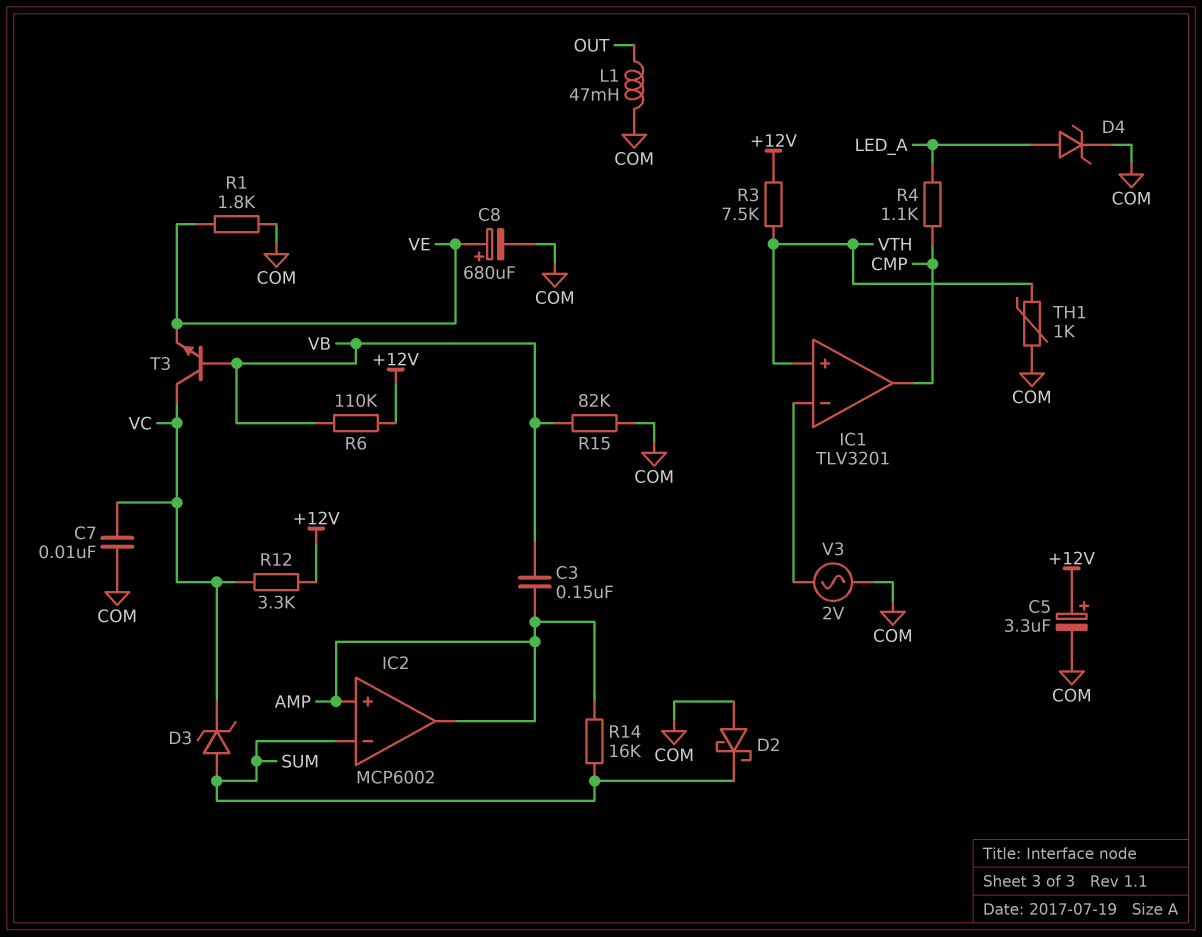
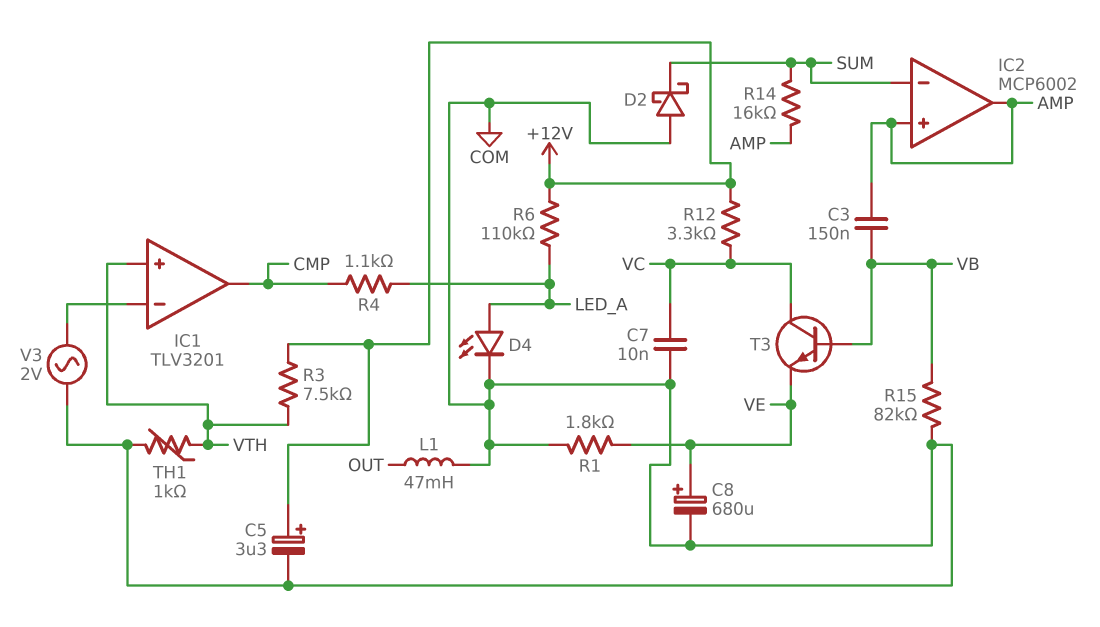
D3: zener (A SUM, K VC) -> none
D4: zener (A LED_A, K COM) -> LED (A LED_A, K COM)
R6: 110k (+12V, VB) -> 110k (+12V, LED_A)

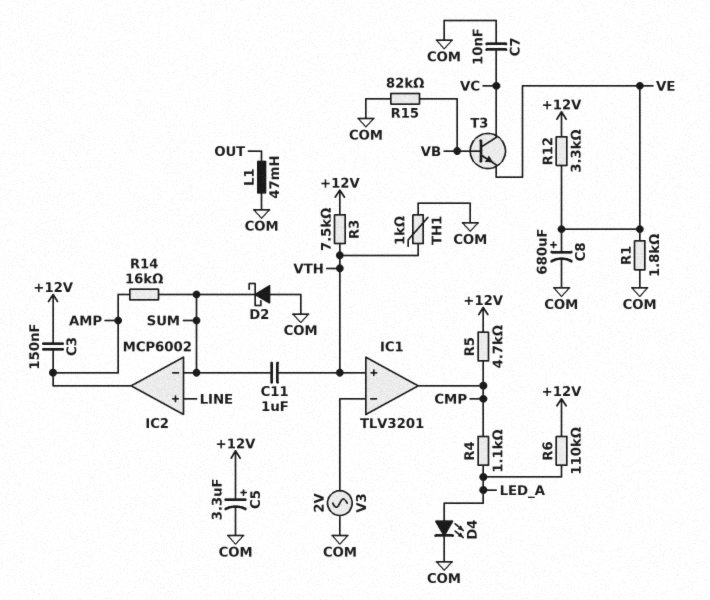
C3: 150nF (AMP, VB) -> 150nF (+12V, AMP)
C11: none -> 1uF (SUM, VTH)
IC2 pin in+: AMP -> LINE
R5: none -> 4.7k (+12V, CMP)
R12: 3.3k (+12V, VC) -> 3.3k (+12V, VE)

